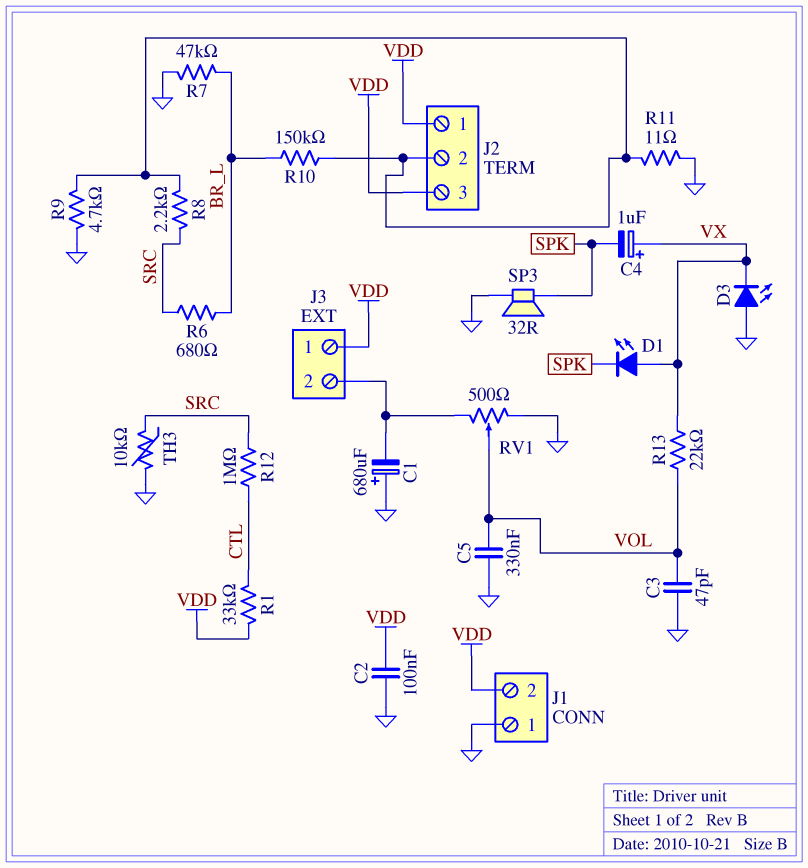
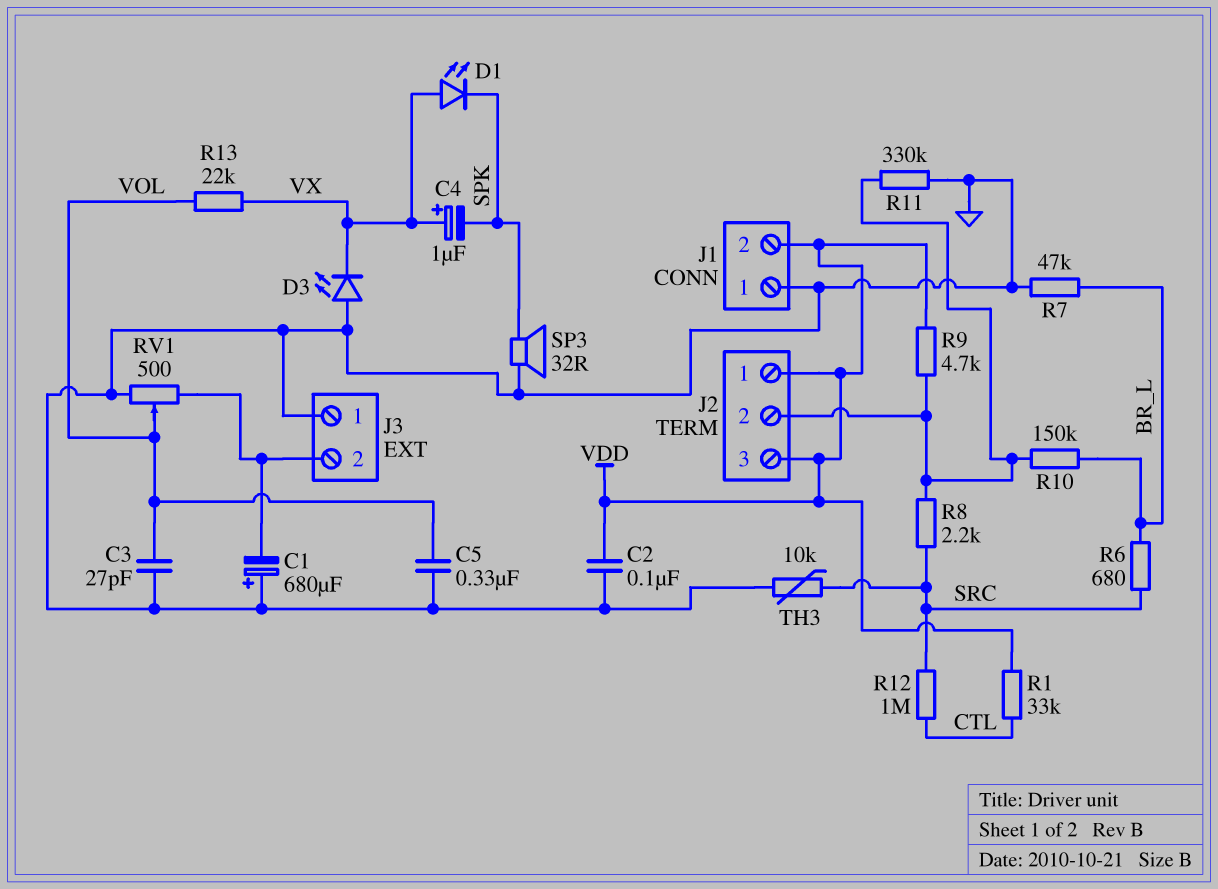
C3: 47pF (GND, VOL) -> 27pF (GND, VOL)
J3 pin 1: VDD -> GND
R9: 4.7k (GND, J2/2) -> 4.7k (J2/2, VDD)
R11: 11 (GND, J2/2) -> 330k (GND, J2/2)

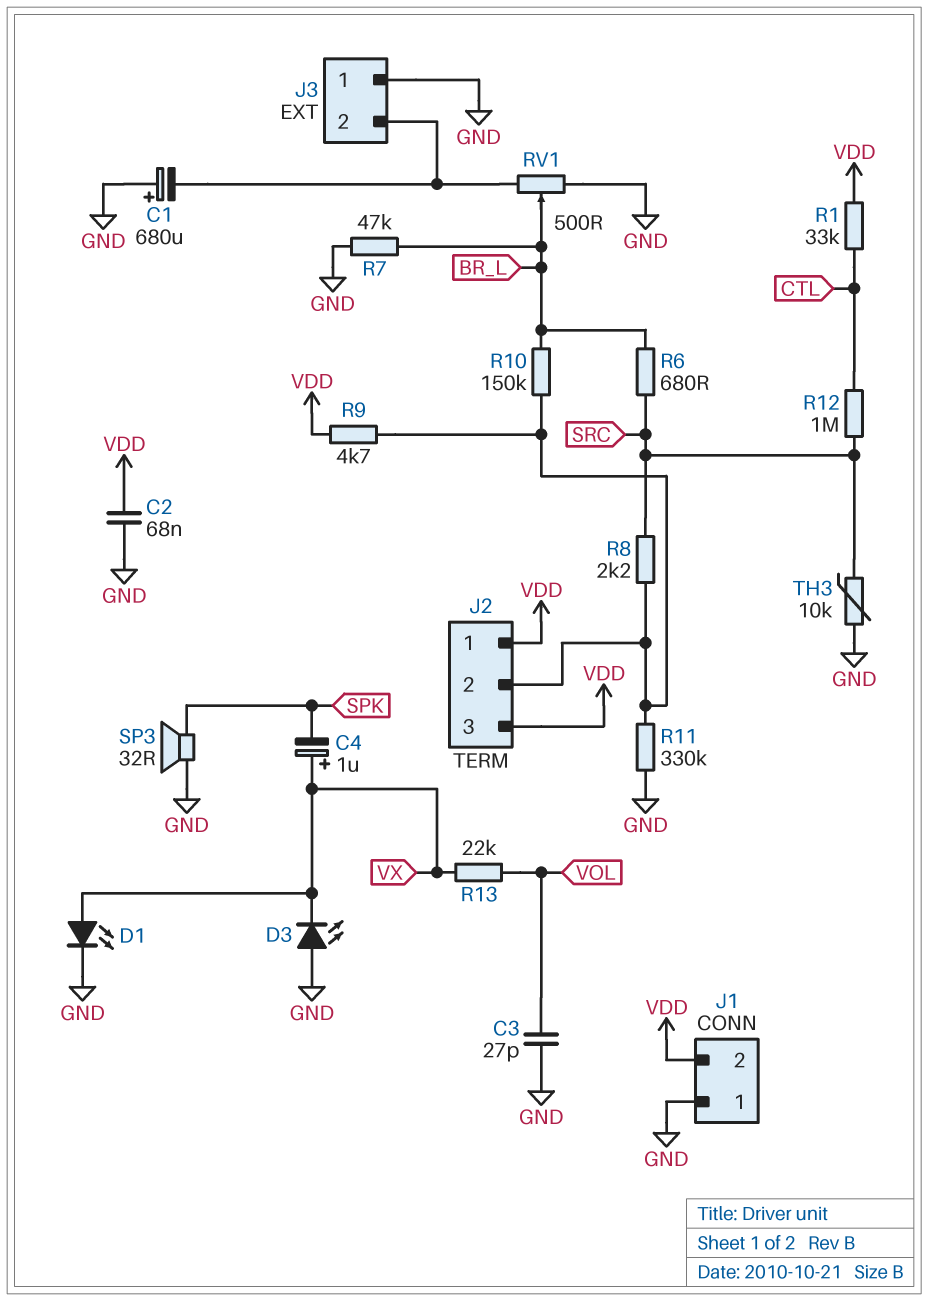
C2: 100nF (GND, VDD) -> 68nF (GND, VDD)
C5: 330nF (GND, VOL) -> none
D1: LED (A VX, K SPK) -> LED (A VX, K GND)
RV1: 500 (GND, J3/2, wiper VOL) -> 500 (GND, J3/2, wiper BR_L)

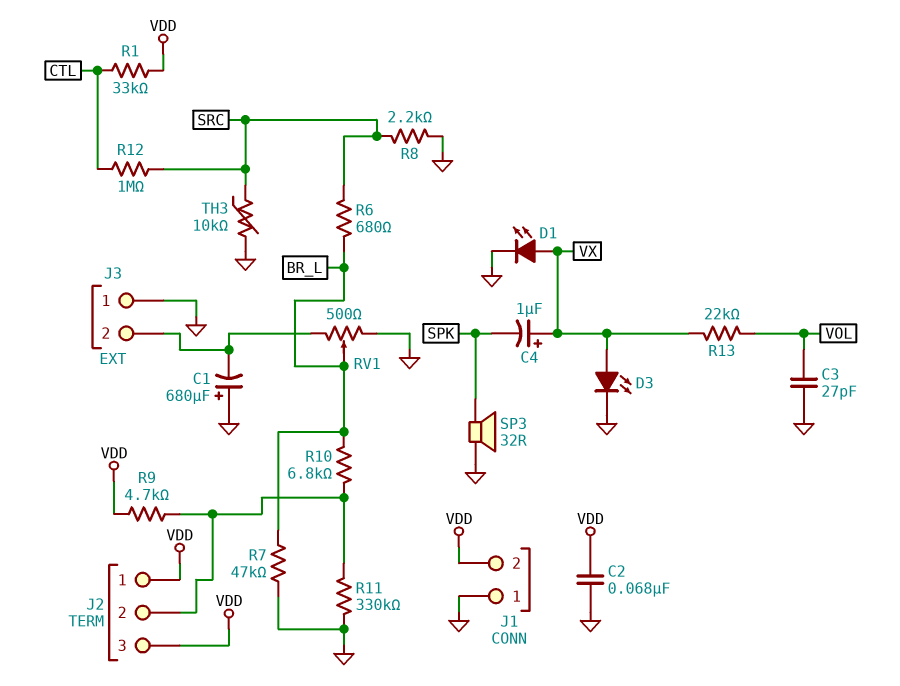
D3: LED (A GND, K VX) -> LED (A VX, K GND)
R8: 2.2k (J2/2, SRC) -> 2.2k (GND, SRC)
R10: 150k (BR_L, J2/2) -> 6.8k (BR_L, J2/2)

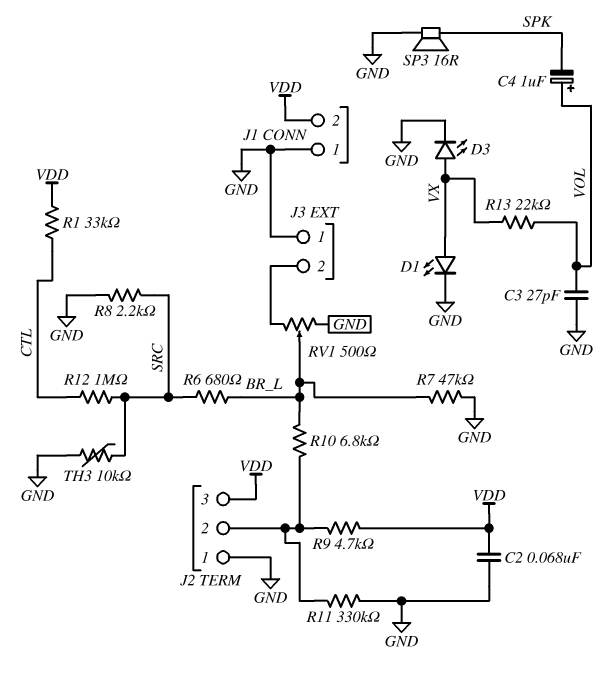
C1: 680uF (plus GND, minus J3/2) -> none
C4: 1uF (plus VX, minus SPK) -> 1uF (plus VOL, minus SPK)
J2 pin 1: VDD -> GND
SP3: speaker 32R (GND, SPK) -> speaker 16R (GND, SPK)

